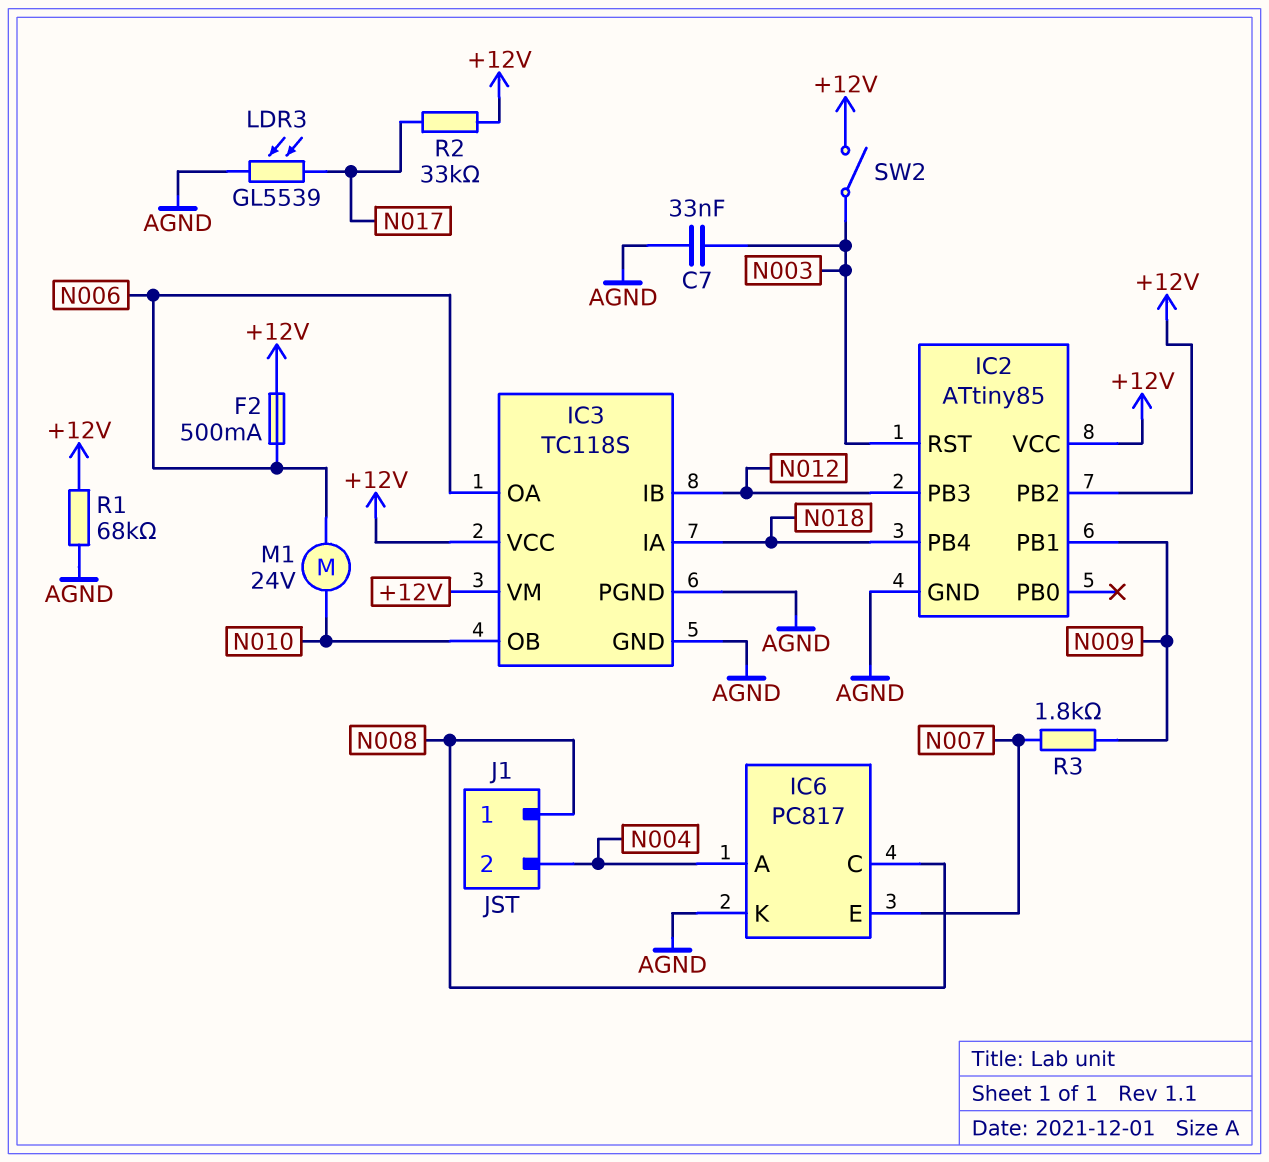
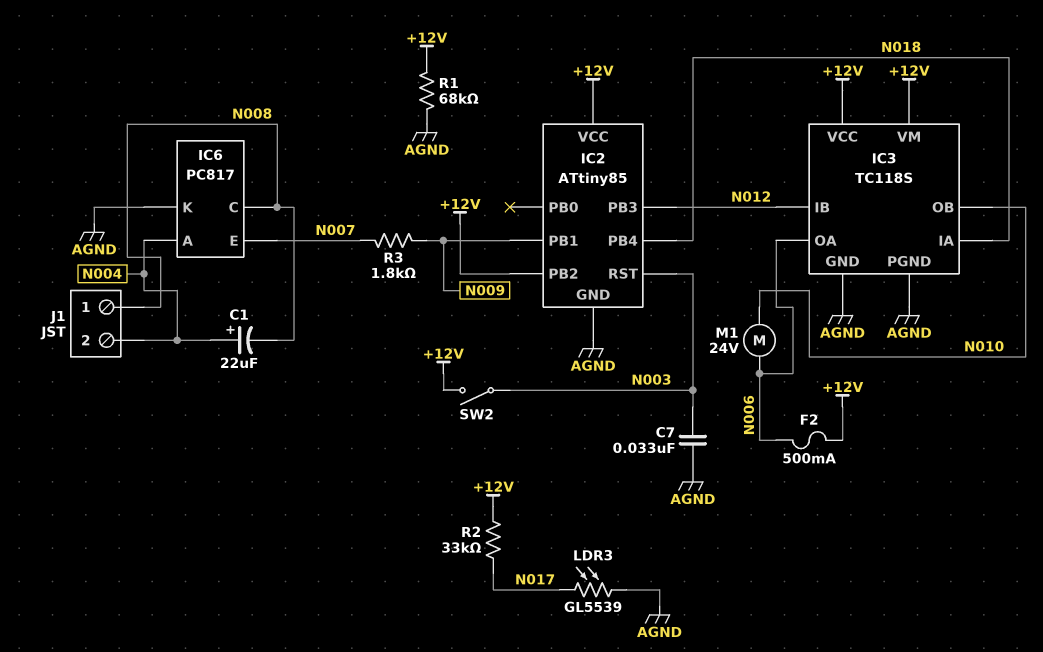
C1: none -> 22uF (plus N004, minus N008)

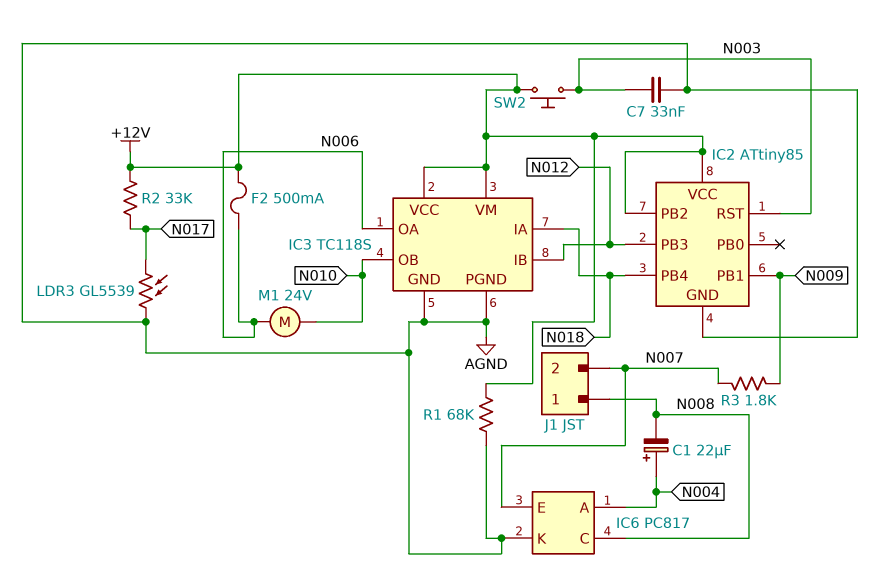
J1 pin 2: N004 -> N007
SW2: switch (+12V, N003) -> button (+12V, N003)

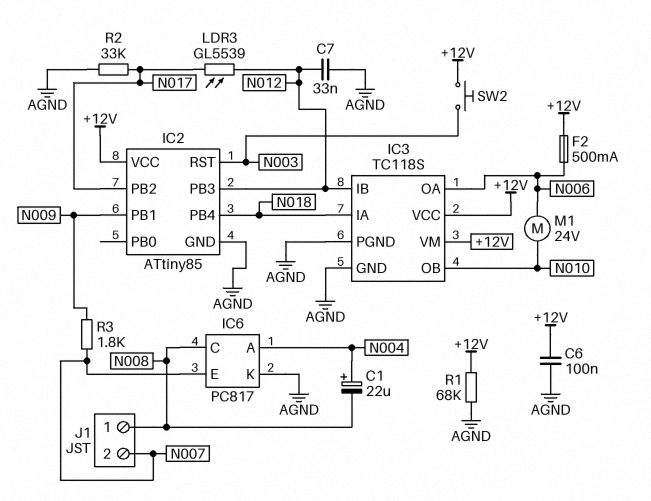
C6: none -> 100nF (+12V, AGND)
C7: 33nF (AGND, N003) -> 33nF (AGND, N012)
IC2 pin PB2: +12V -> N017
LDR3: GL5539 (AGND, N017) -> GL5539 (N012, N017)
R2: 33k (+12V, N017) -> 33k (AGND, N017)

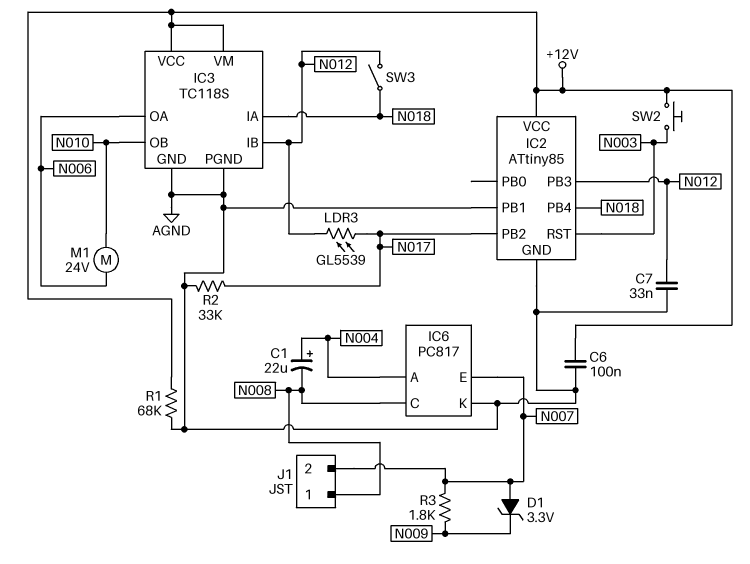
D1: none -> zener 3.3V (A N007, K N009)
F2: 500mA (+12V, N006) -> none
IC2 pin PB1: N009 -> AGND
SW3: none -> switch (N012, N018)

